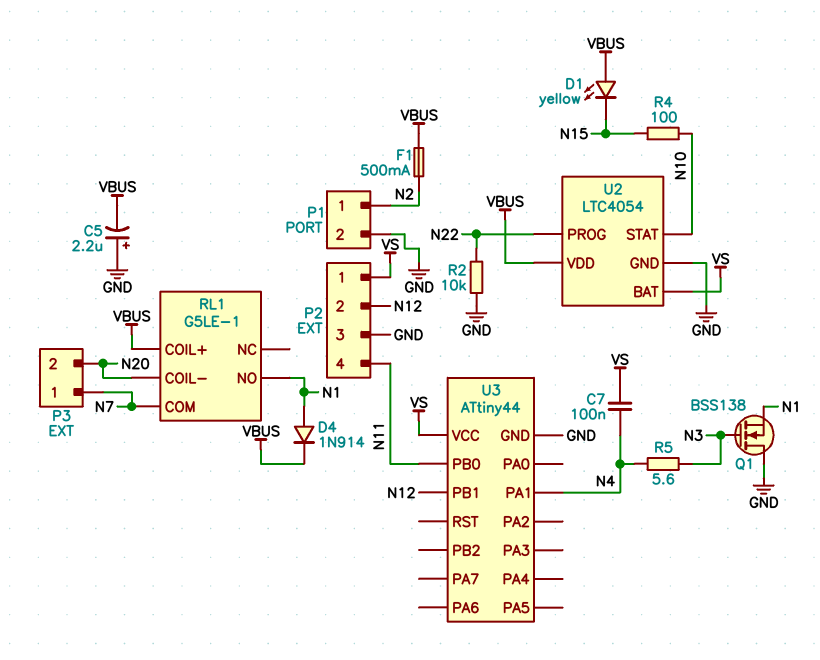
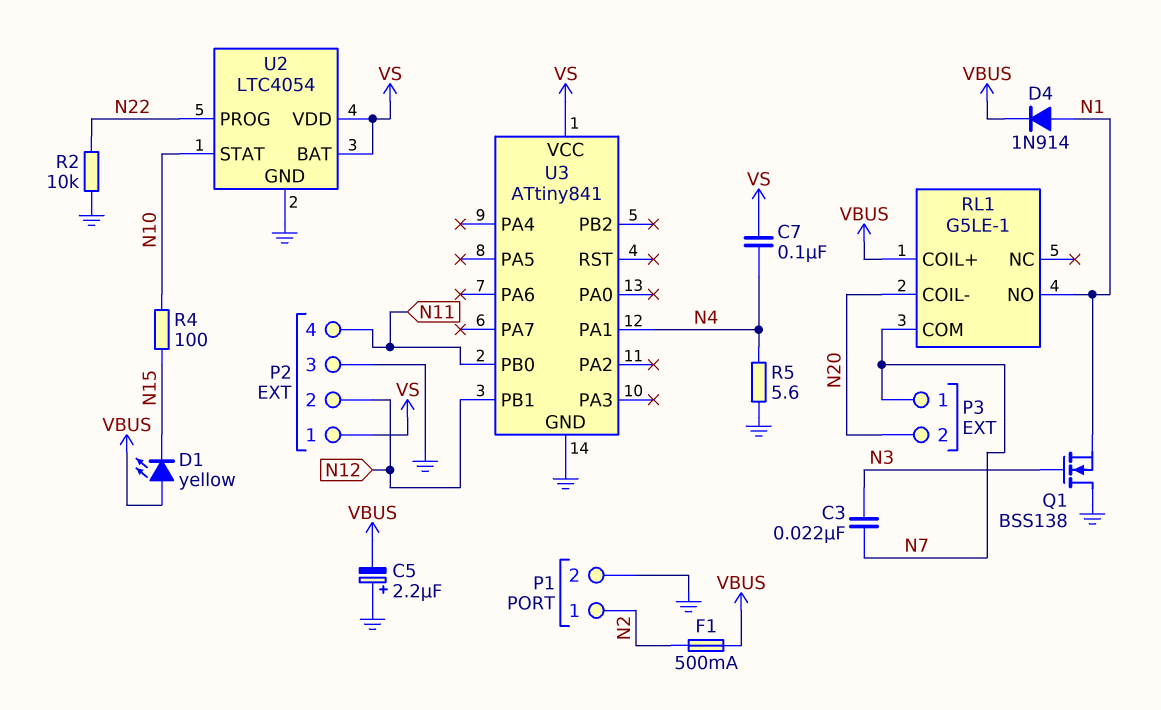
C3: none -> 22nF (N3, N7)
R5: 5.6 (N3, N4) -> 5.6 (GND, N4)
U2 pin VDD: VBUS -> VS
U3: ATtiny44 -> ATtiny841

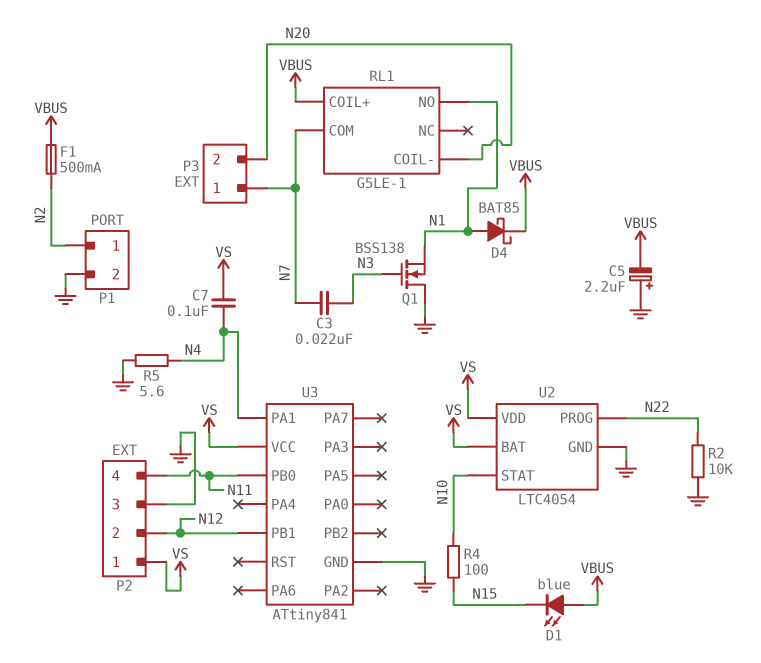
D1: LED yellow (A VBUS, K N15) -> LED blue (A VBUS, K N15)
D4: diode 1N914 (A N1, K VBUS) -> schottky BAT85 (A N1, K VBUS)

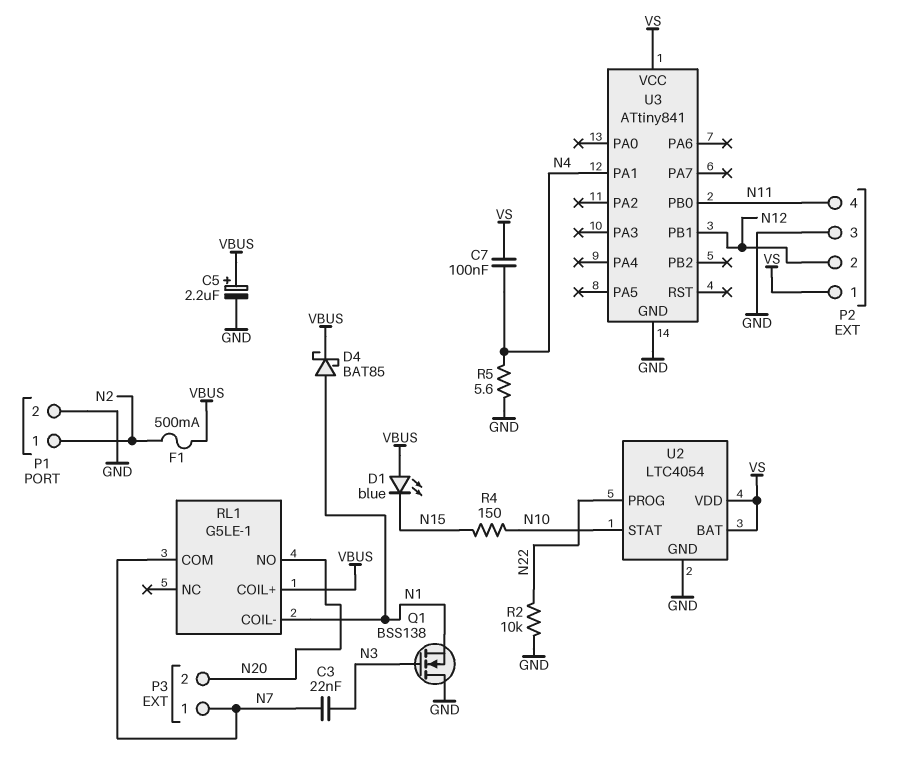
C5: 2.2uF (plus GND, minus VBUS) -> 2.2uF (plus VBUS, minus GND)
R4: 100 (N10, N15) -> 150 (N10, N15)
RL1 pin COIL-: N20 -> N1
RL1 pin NO: N1 -> N20

